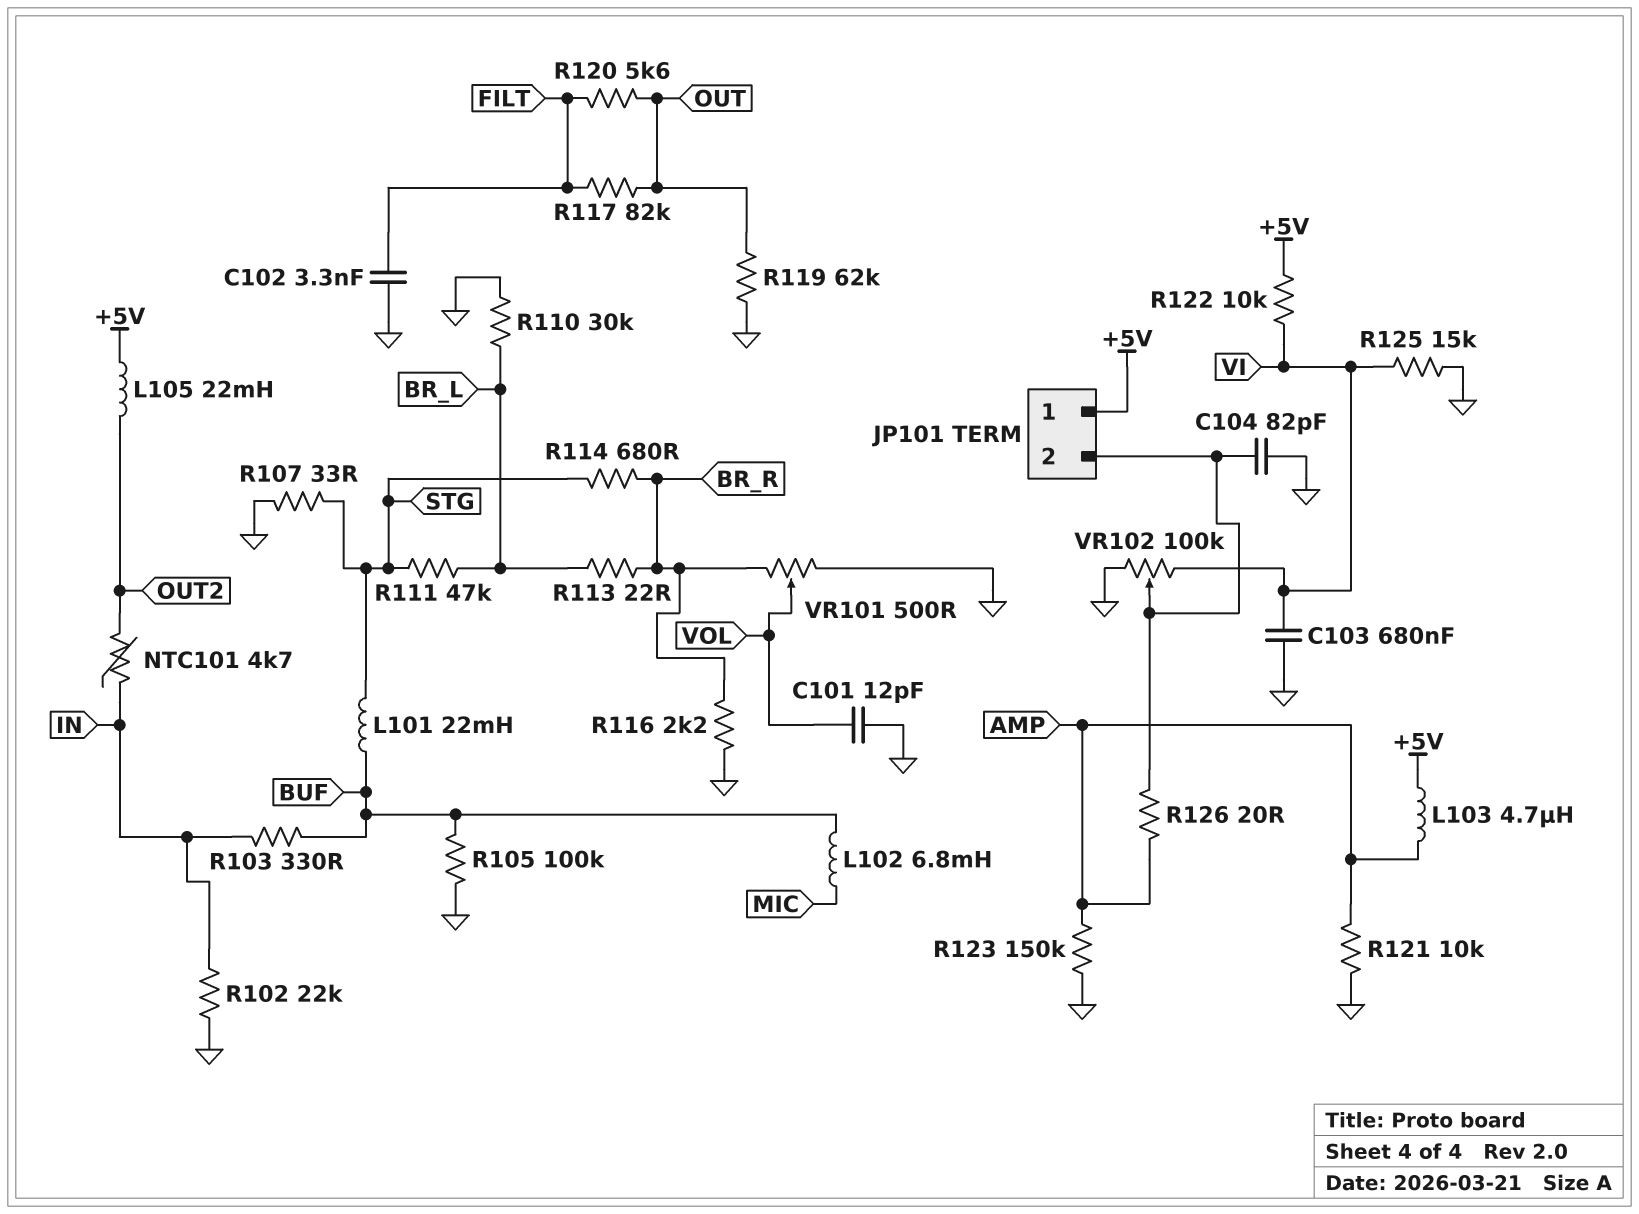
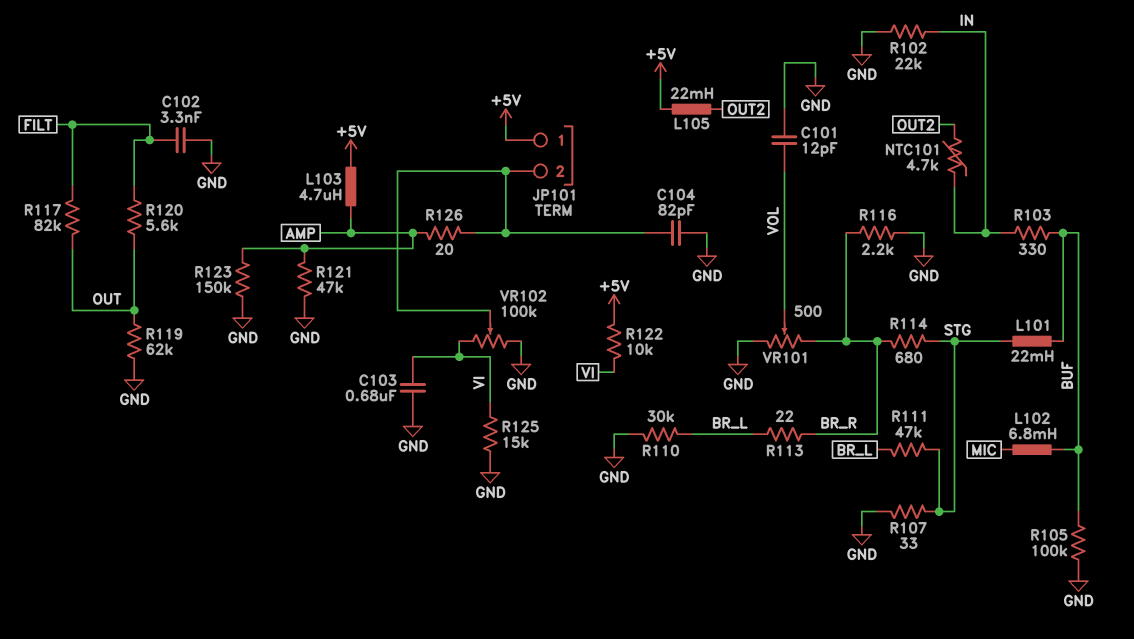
R121: 10k (AMP, GND) -> 47k (AMP, GND)

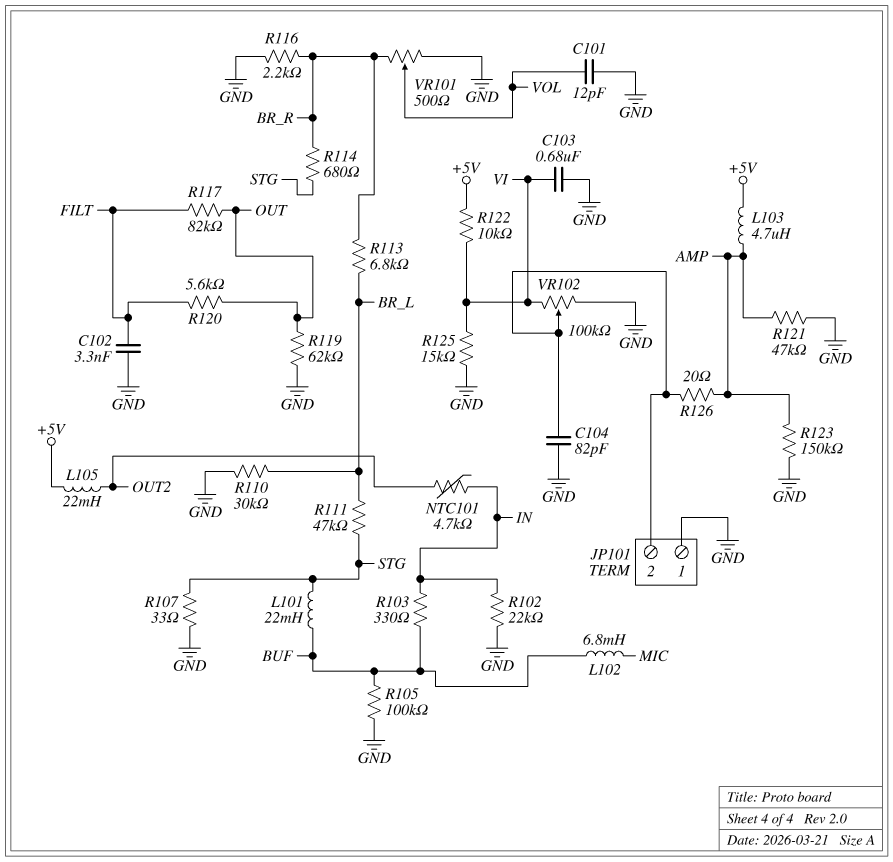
JP101 pin 1: +5V -> GND
R113: 22 (BR_L, BR_R) -> 6.8k (BR_L, BR_R)

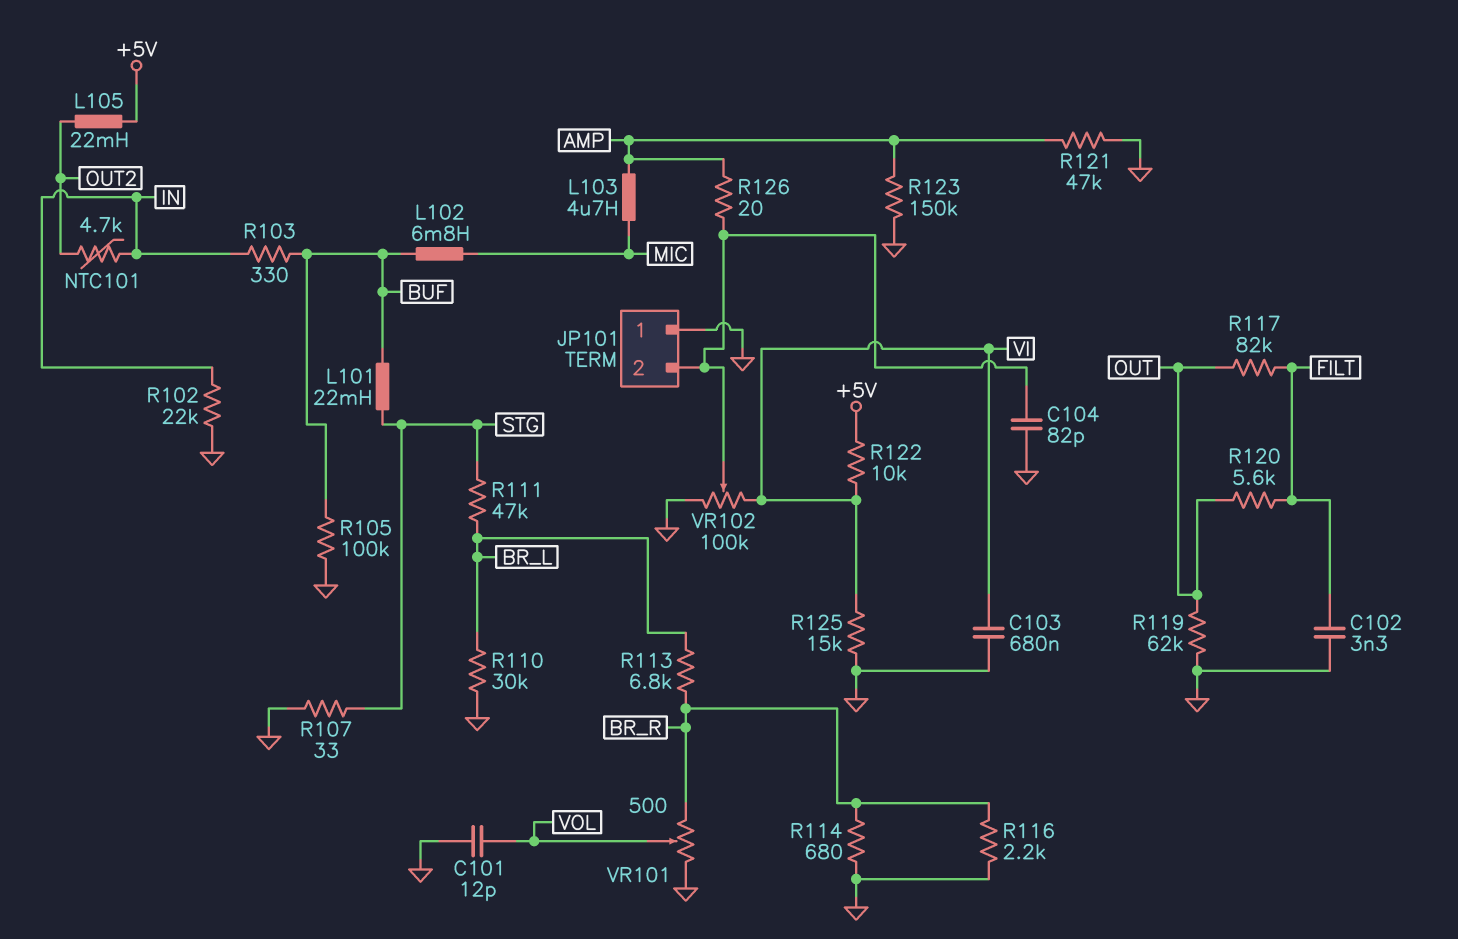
L103: 4.7uH (+5V, AMP) -> 4.7uH (AMP, MIC)
R114: 680 (BR_R, STG) -> 680 (BR_R, GND)

